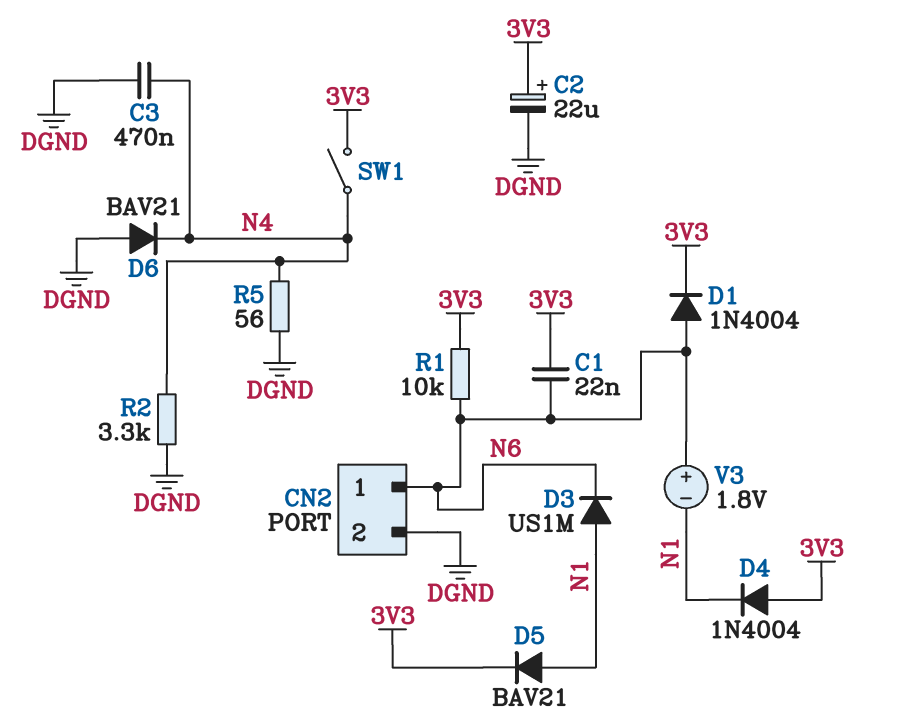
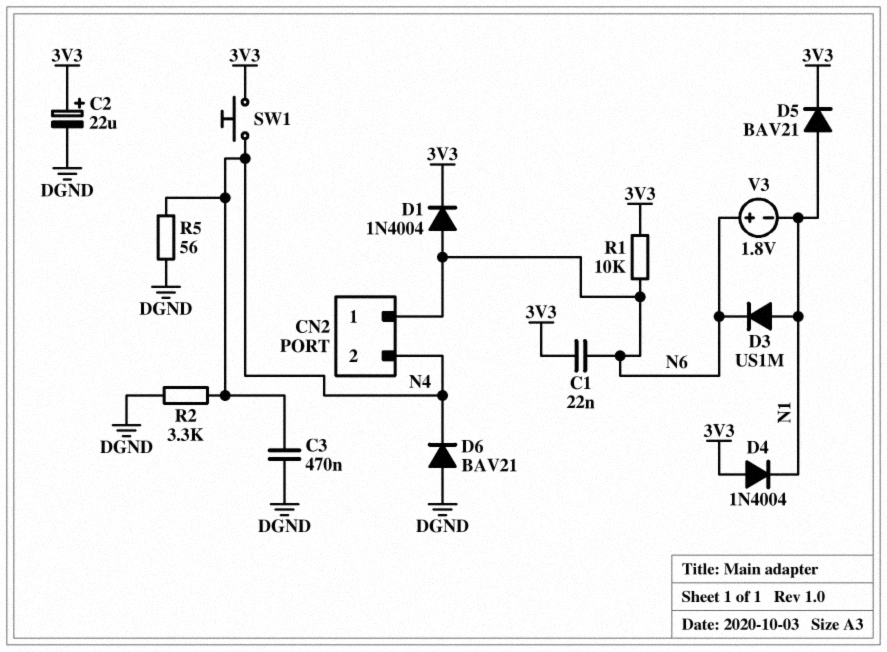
CN2 pin 2: DGND -> N4
SW1: switch (3V3, N4) -> button (3V3, N4)

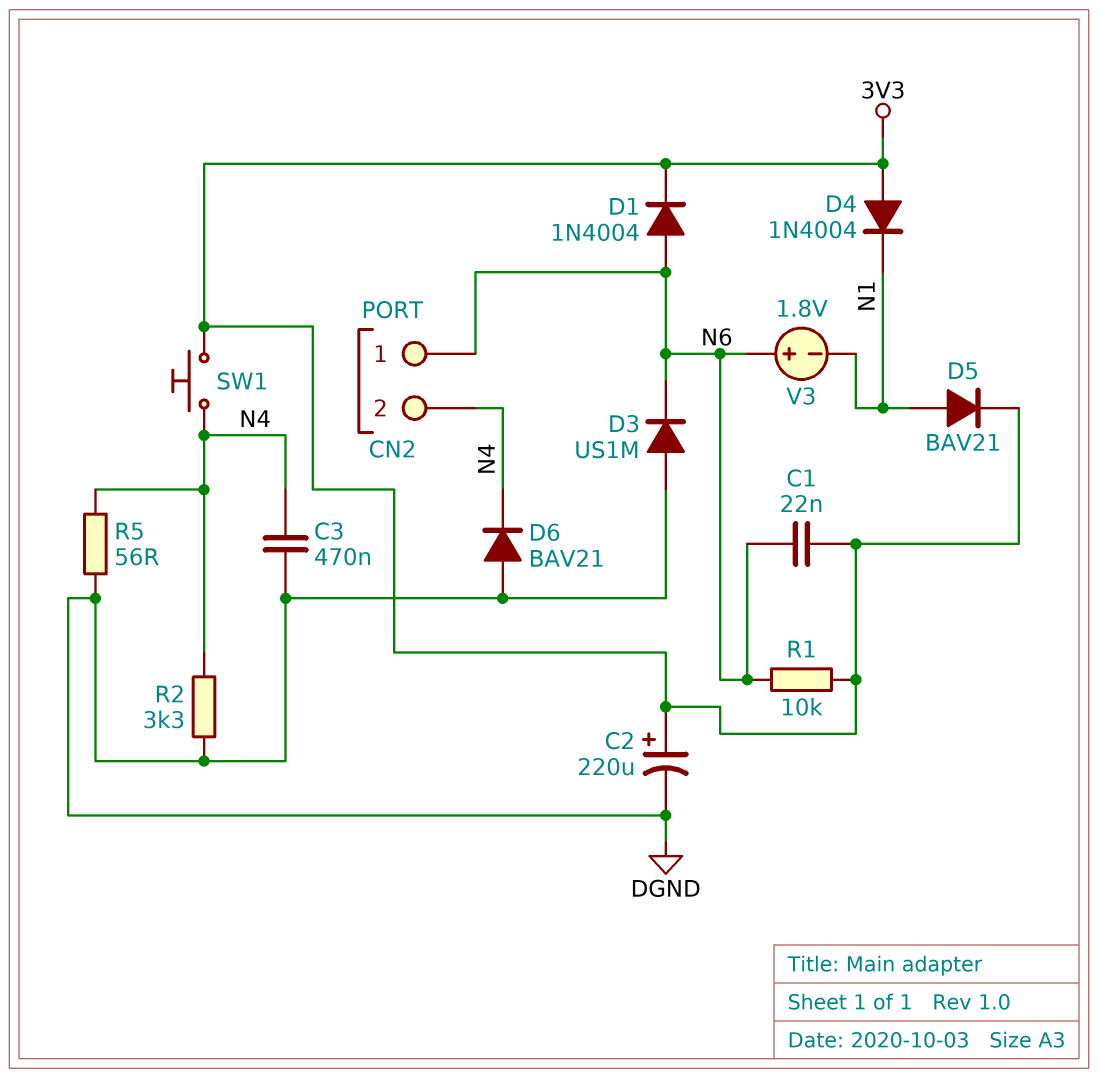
C2: 22uF (plus 3V3, minus DGND) -> 220uF (plus 3V3, minus DGND)
D3: diode US1M (A N1, K N6) -> diode US1M (A DGND, K N6)

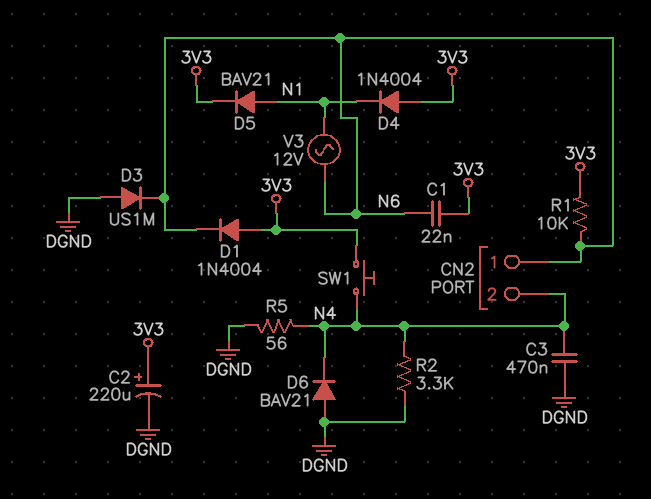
D1: diode 1N4004 (A N6, K 3V3) -> diode 1N4004 (A 3V3, K N6)
V3: 1.8V (plus N6, minus N1) -> AC 12V (N1, N6)

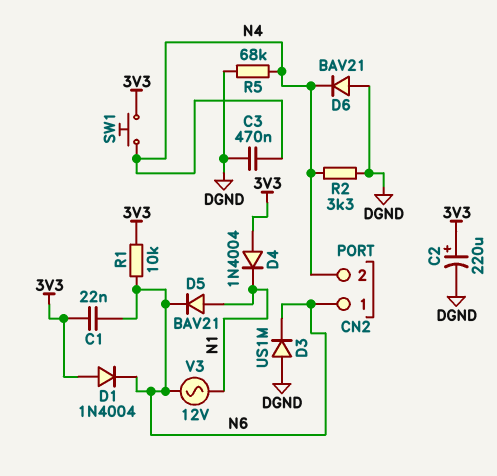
D5: diode BAV21 (A N1, K 3V3) -> diode BAV21 (A N1, K N6)
R5: 56 (DGND, N4) -> 68k (DGND, N4)

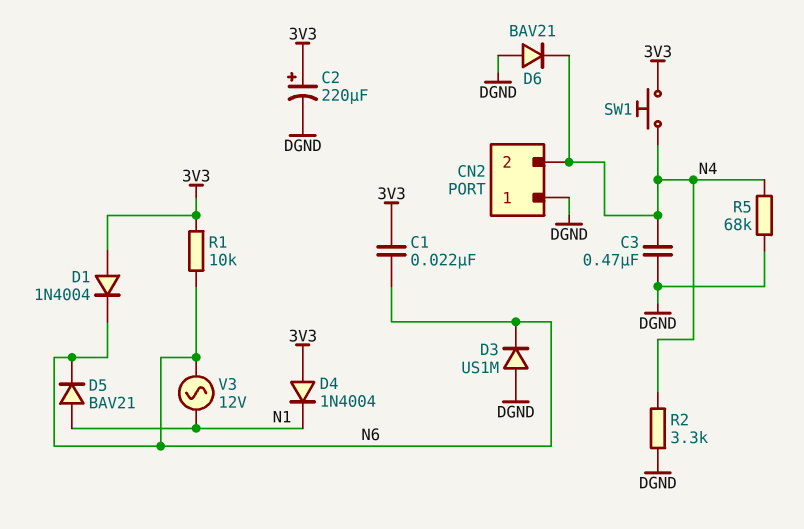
CN2 pin 1: N6 -> DGND

